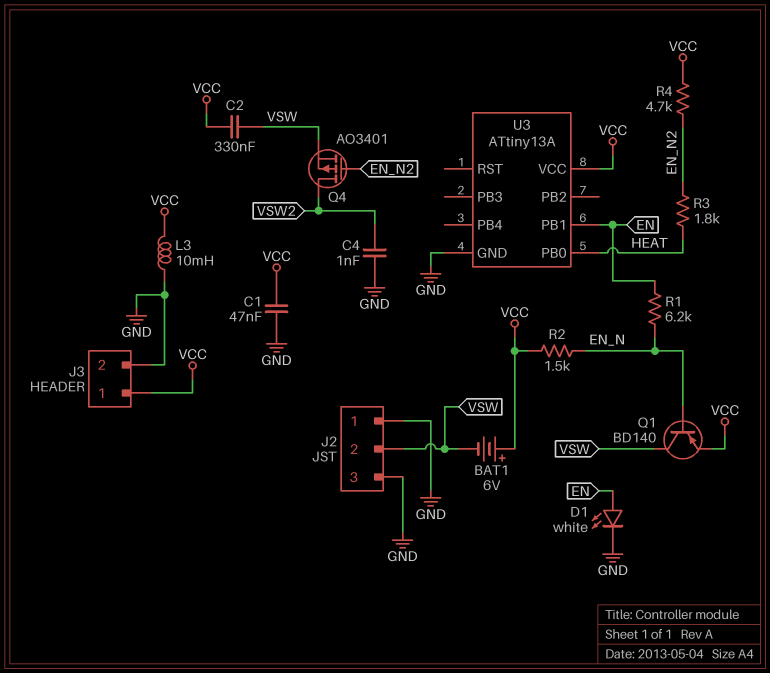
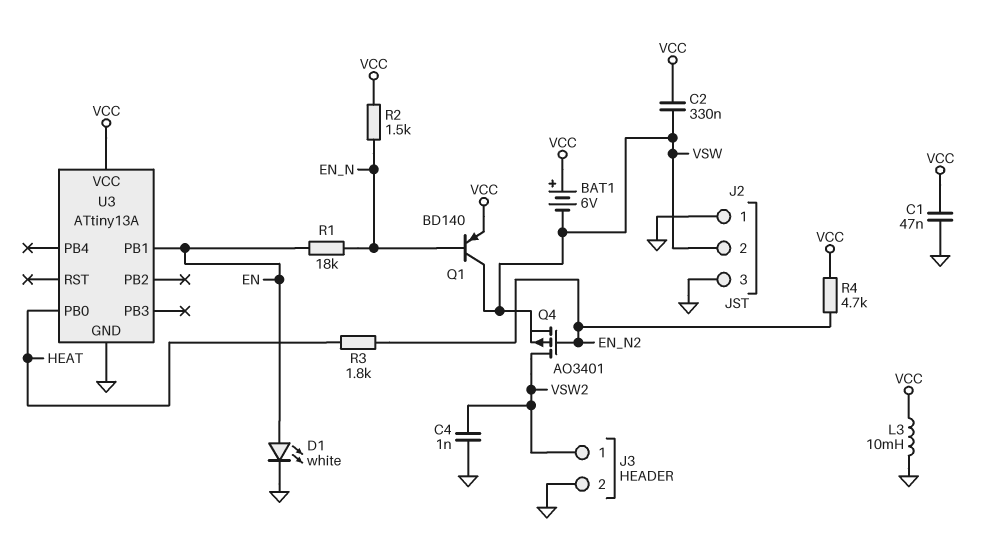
J3 pin 1: VCC -> VSW2
R1: 6.2k (EN, EN_N) -> 18k (EN, EN_N)

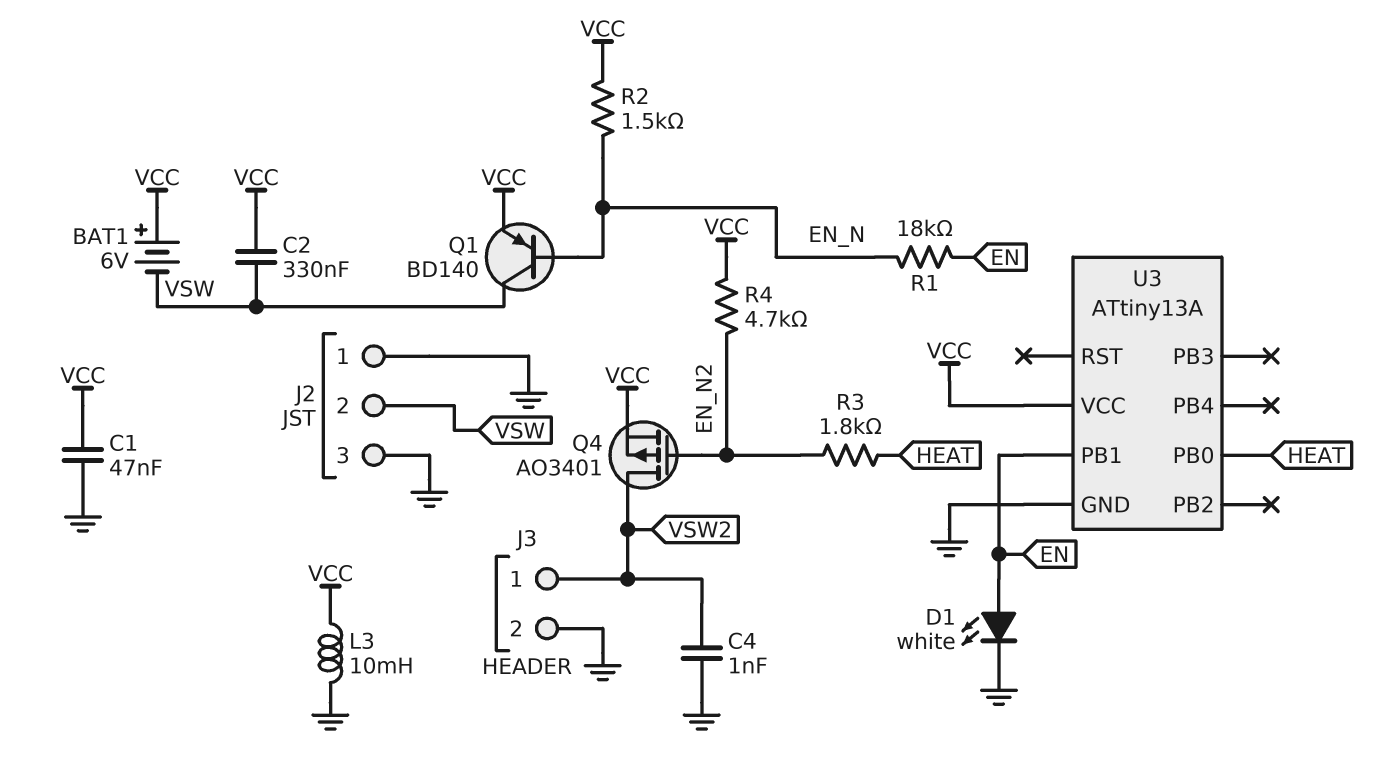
Q4: PMOS AO3401 (G EN_N2, D VSW2, S VSW) -> PMOS AO3401 (G EN_N2, D VSW2, S VCC)

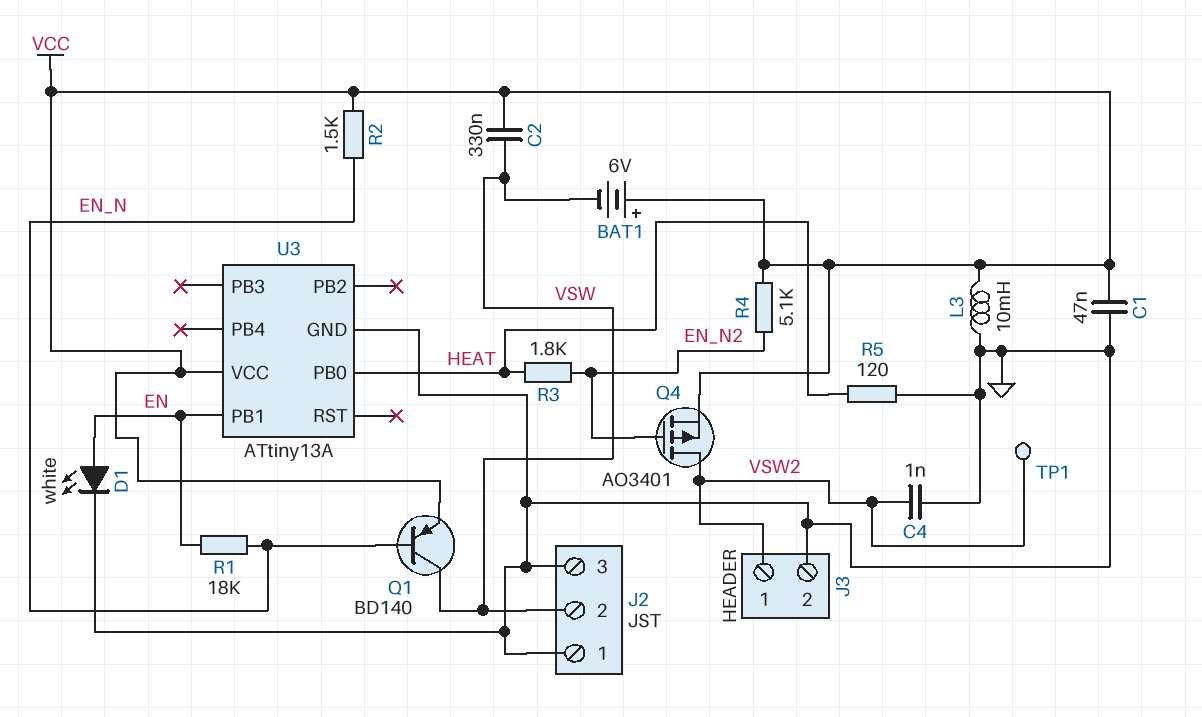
R4: 4.7k (EN_N2, VCC) -> 5.1k (EN_N2, VCC)
R5: none -> 120 (GND, HEAT)
TP1: none -> test point (VSW2)

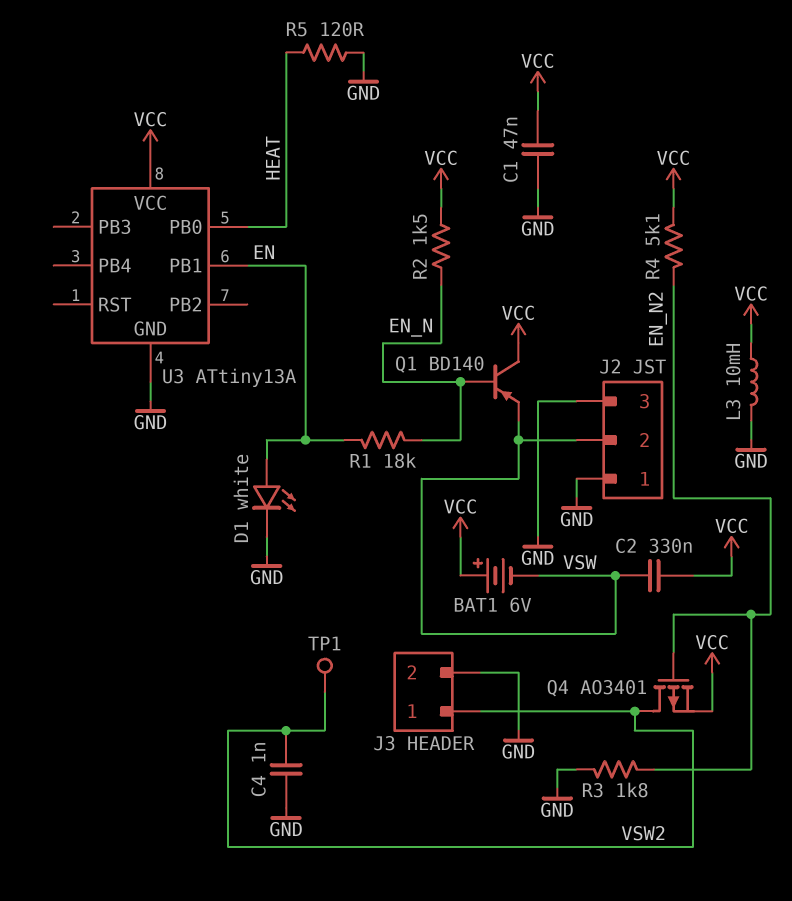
Q1: PNP BD140 (B EN_N, C VSW, E VCC) -> PNP BD140 (B EN_N, C VCC, E VSW)
R3: 1.8k (EN_N2, HEAT) -> 1.8k (EN_N2, GND)

